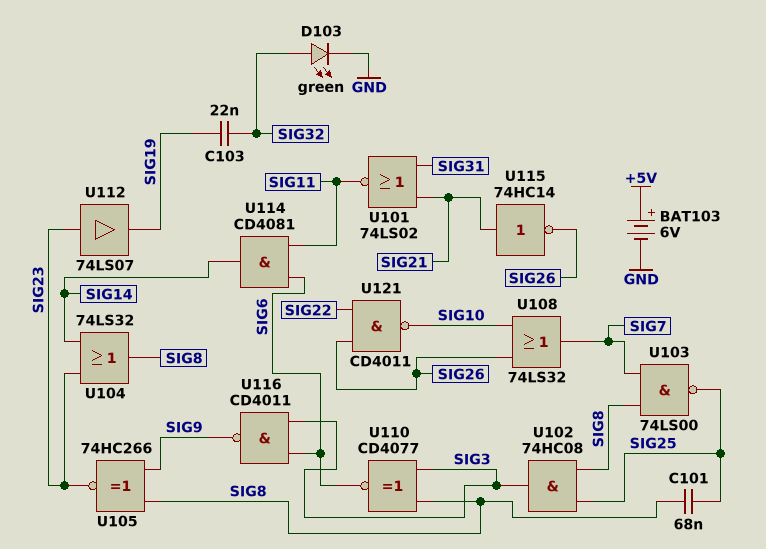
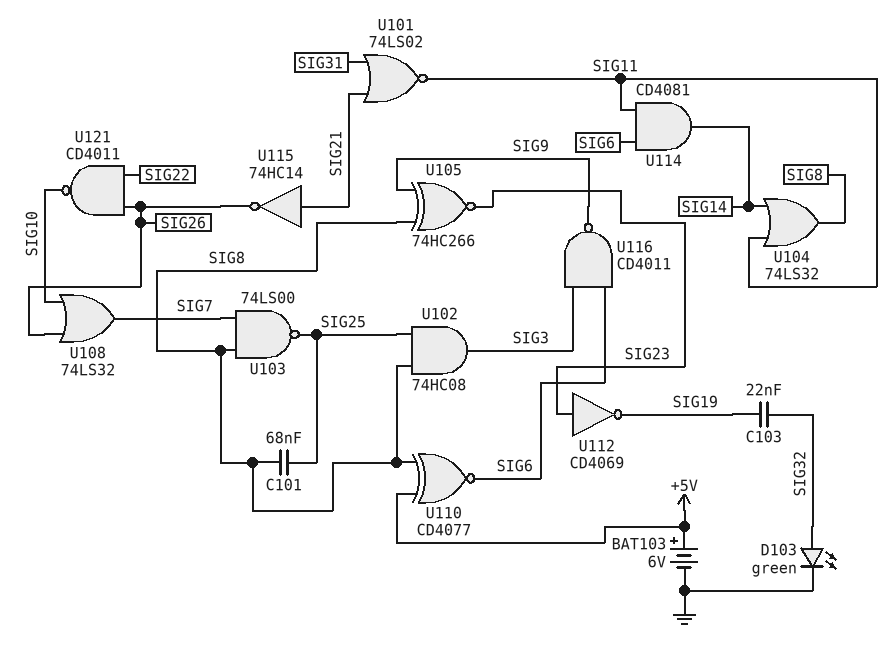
U104: OR 74LS32 (in SIG14, in SIG23, out SIG8) -> OR 74LS32 (in SIG11, in SIG14, out SIG8)
U110: XNOR CD4077 (in SIG3, in SIG8, out SIG6) -> XNOR CD4077 (in +5V, in SIG8, out SIG6)
U112: buffer 74LS07 (in SIG23, out SIG19) -> NOT CD4069 (in SIG23, out SIG19)

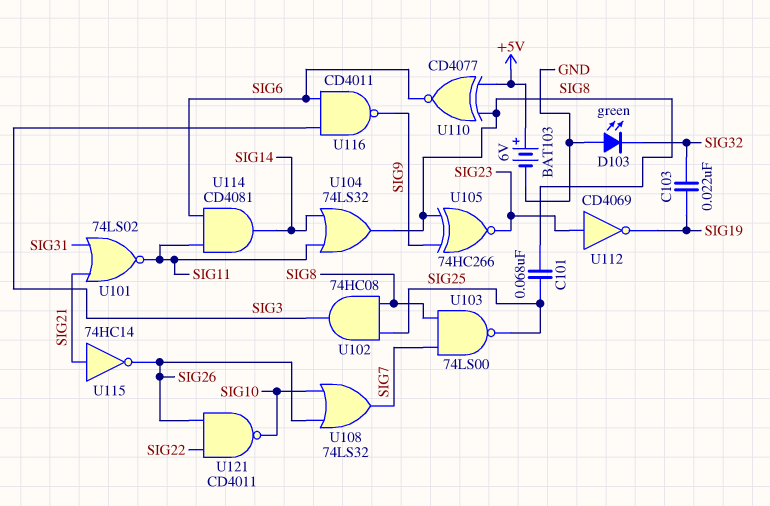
D103: LED green (A SIG32, K GND) -> LED green (A GND, K SIG32)

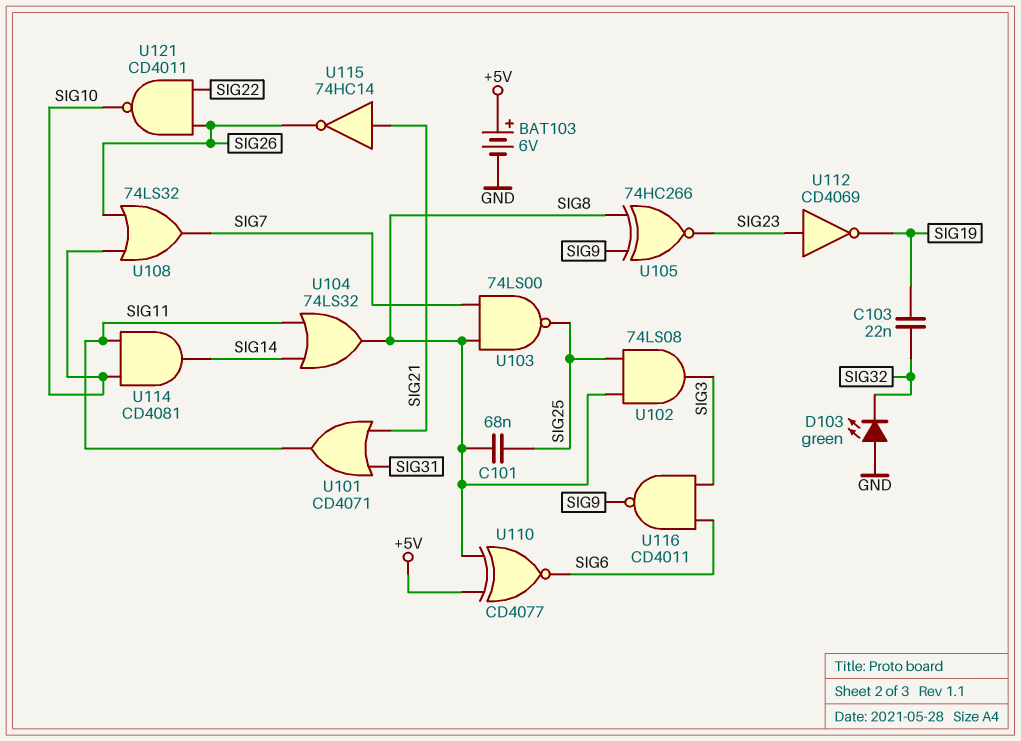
U101: NOR 74LS02 (in SIG21, in SIG31, out SIG11) -> OR CD4071 (in SIG21, in SIG31, out SIG11)
U102: AND 74HC08 (in SIG8, in SIG25, out SIG3) -> AND 74LS08 (in SIG8, in SIG25, out SIG3)
U114: AND CD4081 (in SIG6, in SIG11, out SIG14) -> AND CD4081 (in SIG10, in SIG11, out SIG14)

